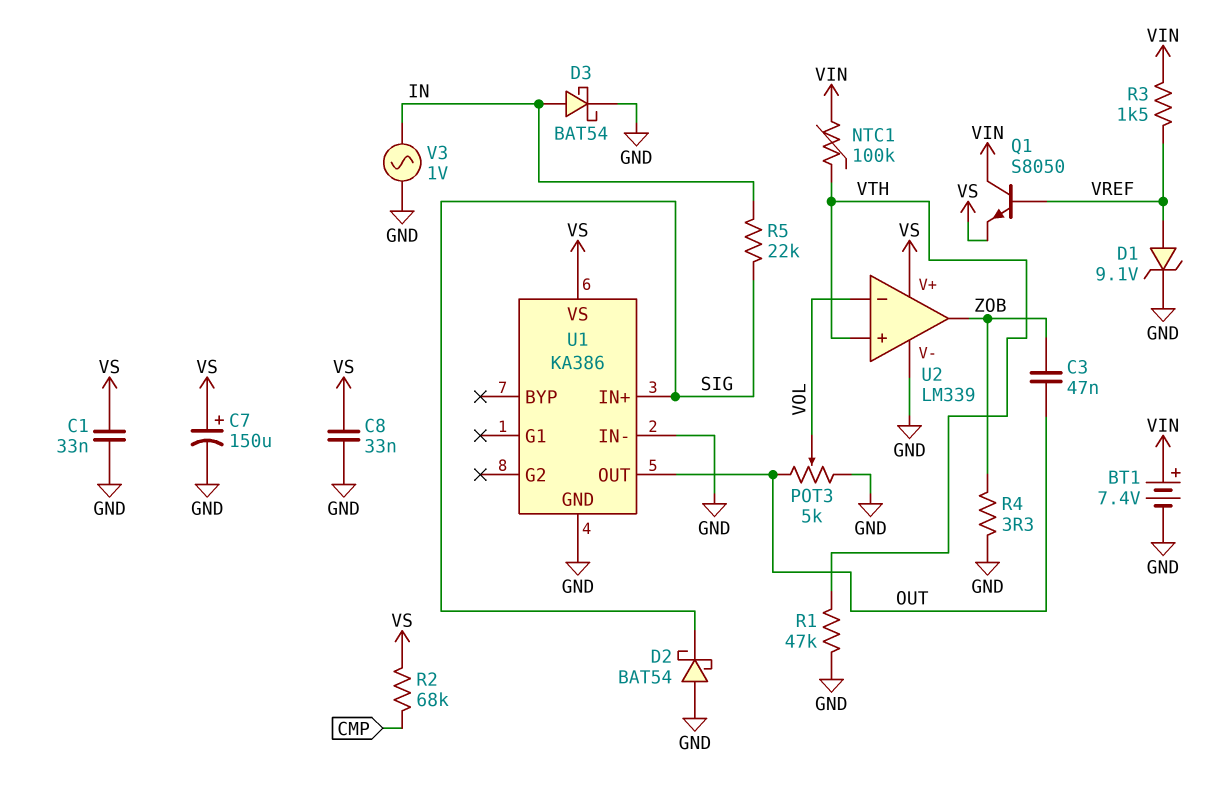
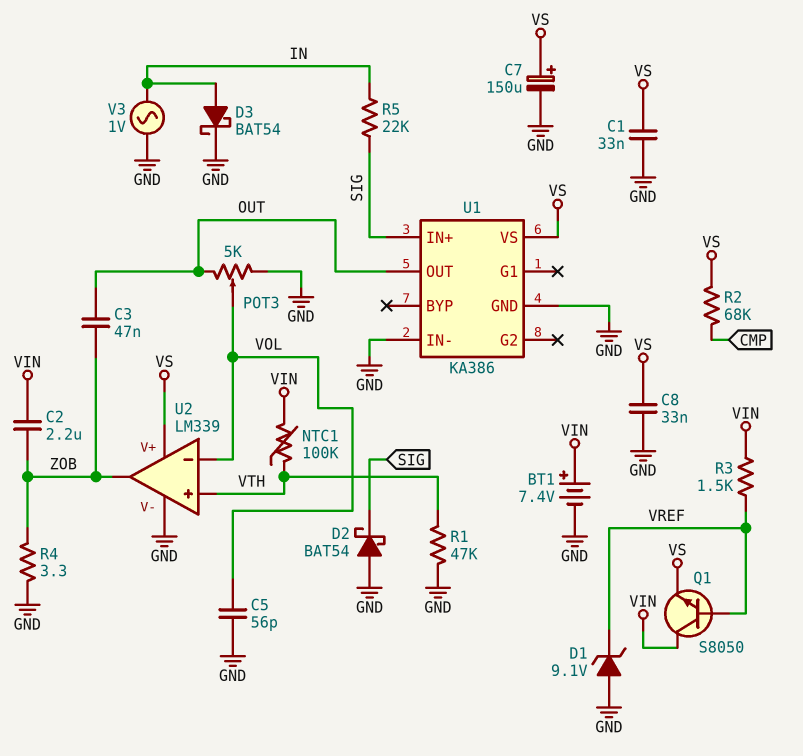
C2: none -> 2.2uF (VIN, ZOB)
C5: none -> 56pF (GND, VOL)
D1: zener 9.1V (A VREF, K GND) -> zener 9.1V (A GND, K VREF)

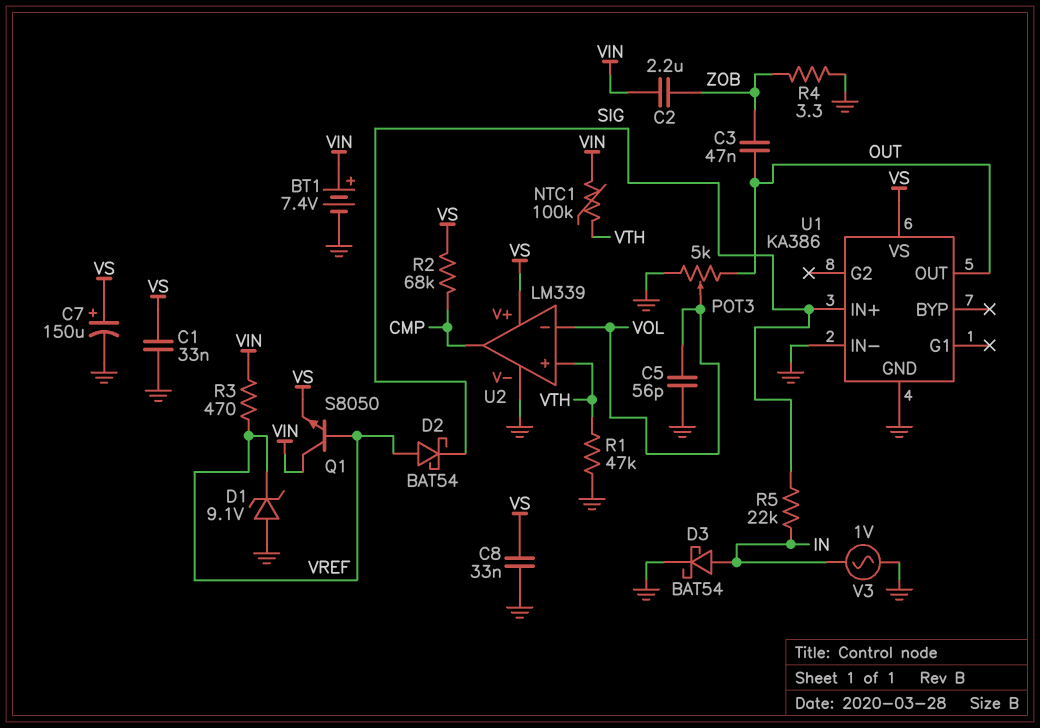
D2: schottky BAT54 (A GND, K SIG) -> schottky BAT54 (A VREF, K SIG)
R3: 1.5k (VIN, VREF) -> 470 (VIN, VREF)
U2 pin out: ZOB -> CMP

